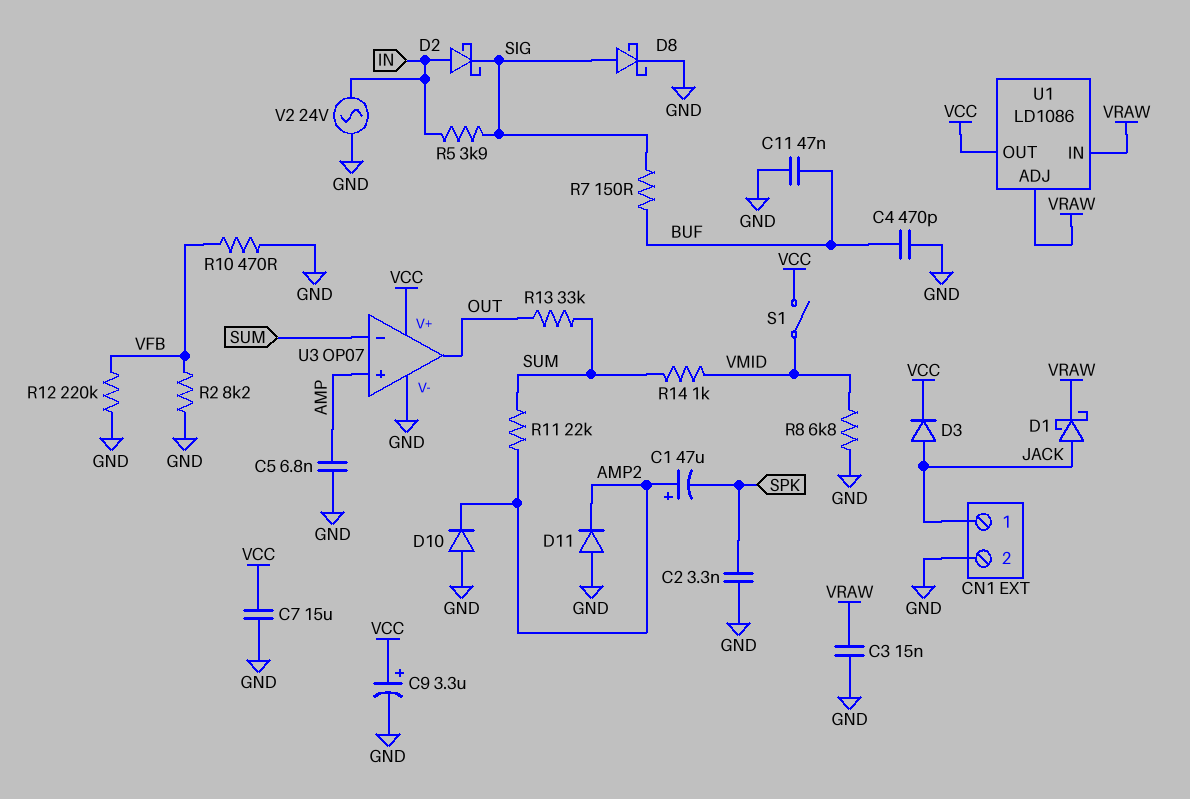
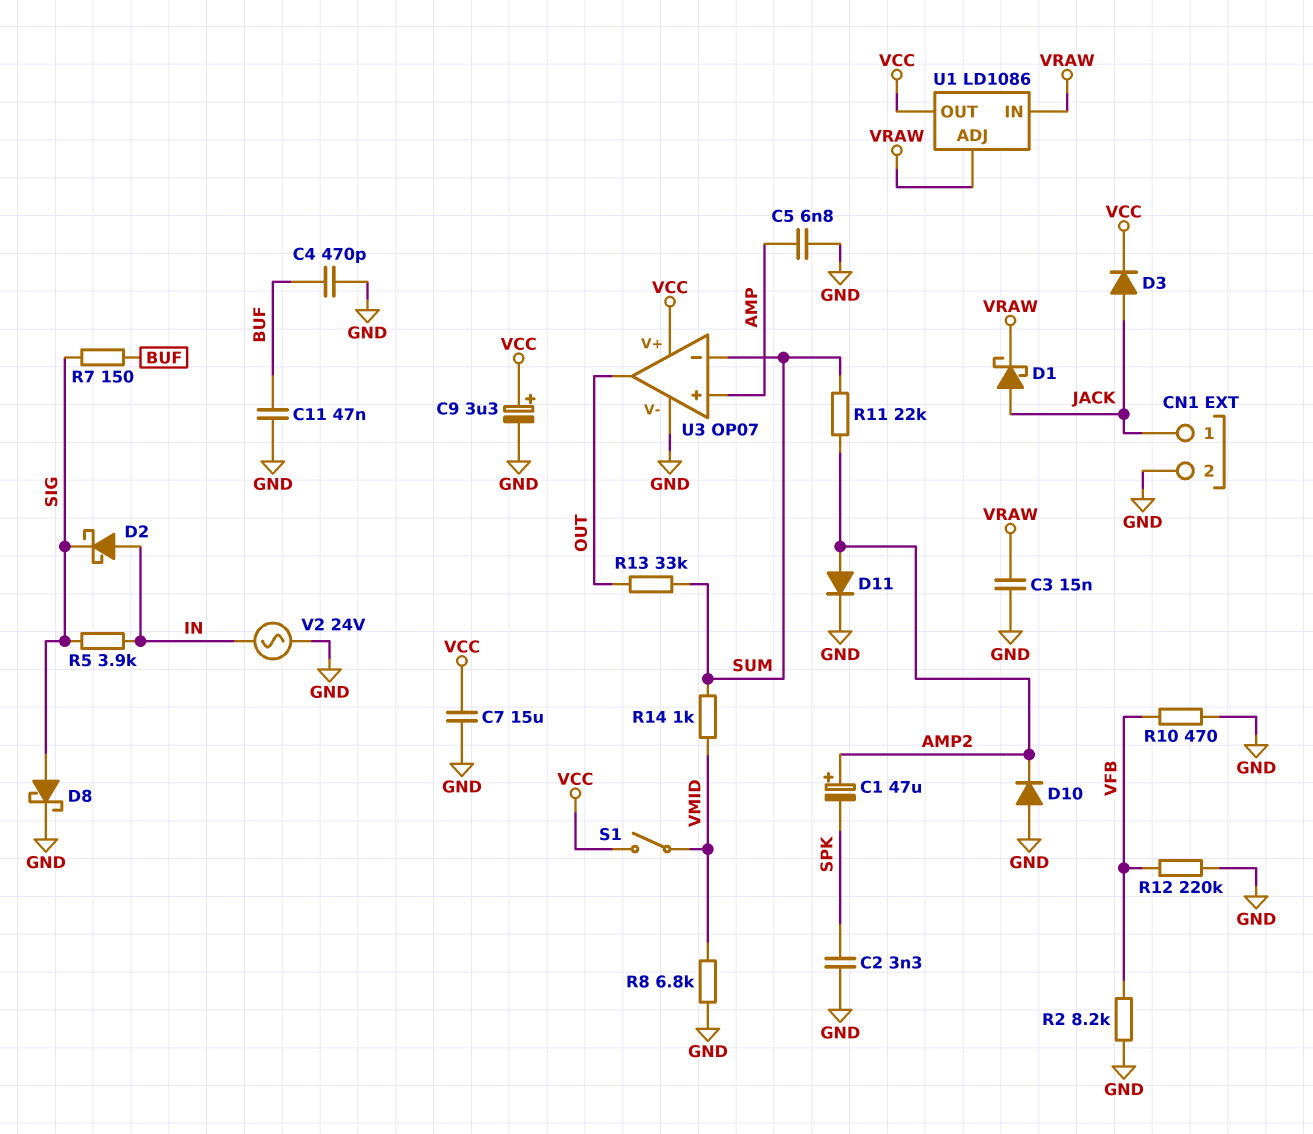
D11: diode (A GND, K AMP2) -> diode (A AMP2, K GND)

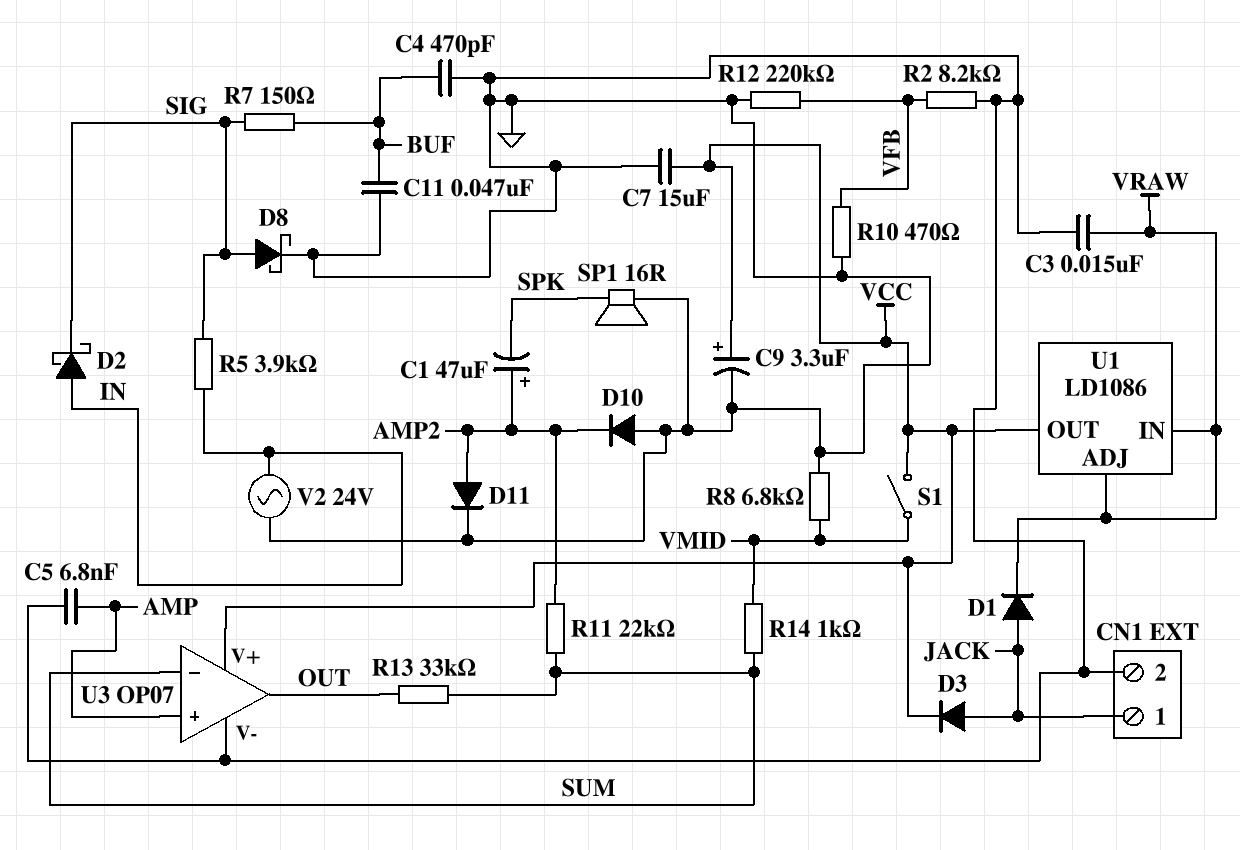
C2: 3.3nF (GND, SPK) -> none
D1: schottky (A JACK, K VRAW) -> diode (A JACK, K VRAW)
SP1: none -> speaker 16R (GND, SPK)

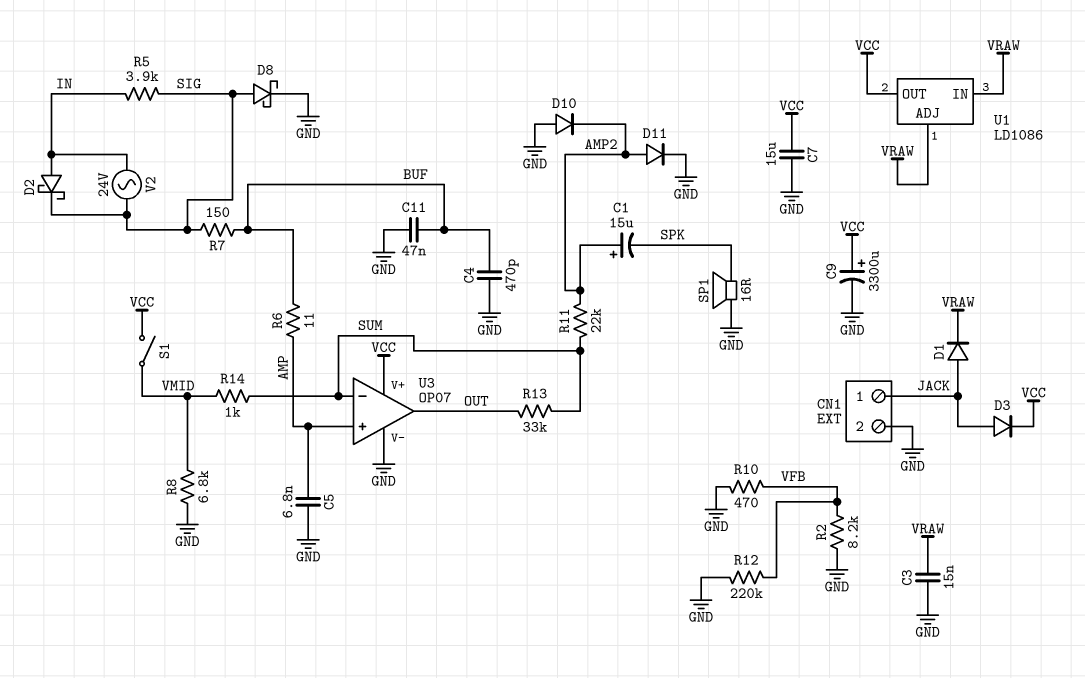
C1: 47uF (plus AMP2, minus SPK) -> 15uF (plus AMP2, minus SPK)
C9: 3.3uF (plus VCC, minus GND) -> 3300uF (plus VCC, minus GND)
R6: none -> 11 (AMP, BUF)
V2: AC 24V (GND, IN) -> AC 24V (IN, SIG)

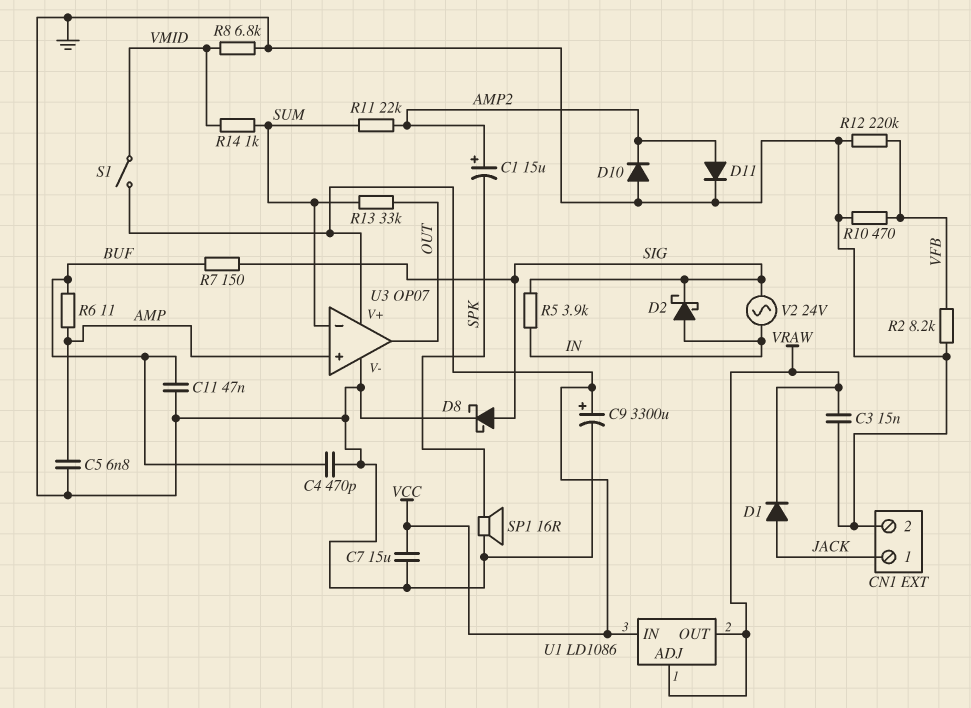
D3: diode (A JACK, K VCC) -> none
U1 pin IN: VRAW -> VCC
U1 pin OUT: VCC -> VRAW

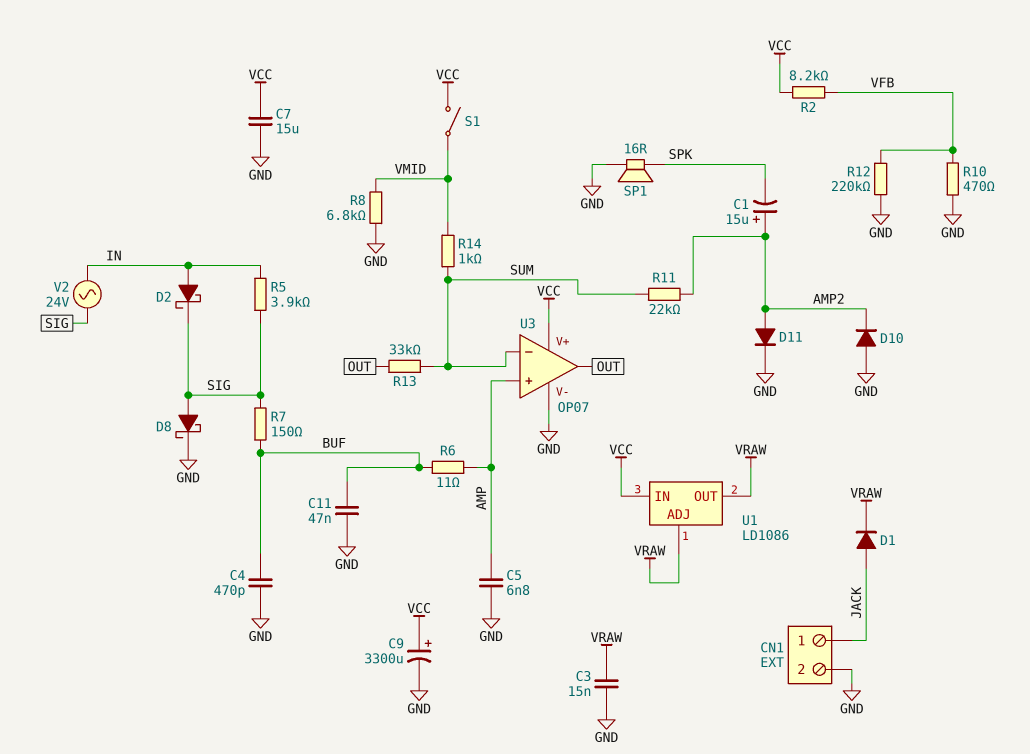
R2: 8.2k (GND, VFB) -> 8.2k (VCC, VFB)

